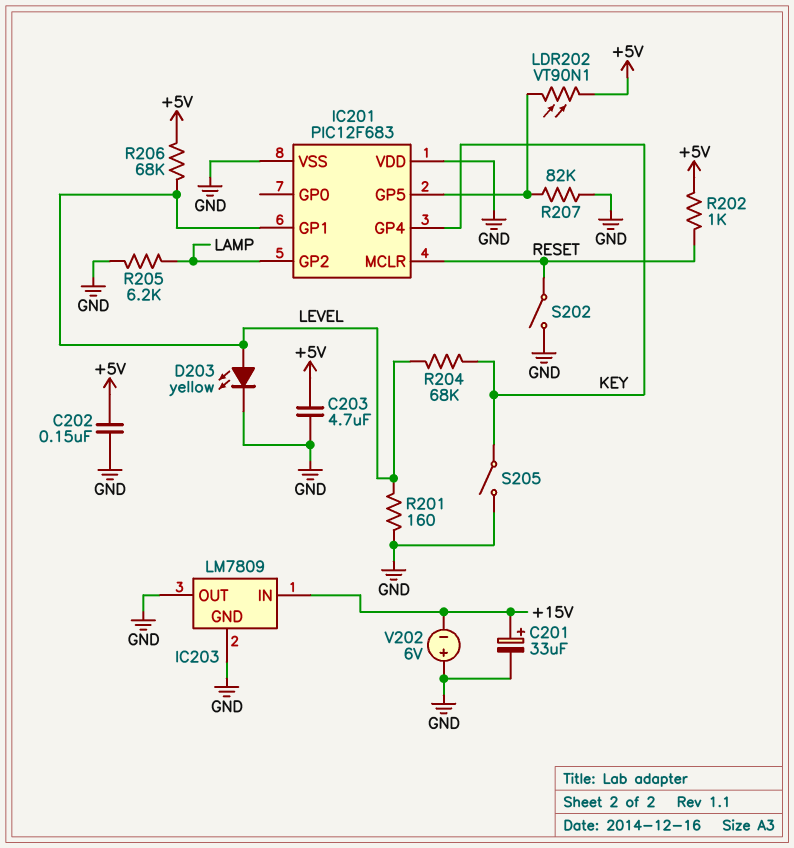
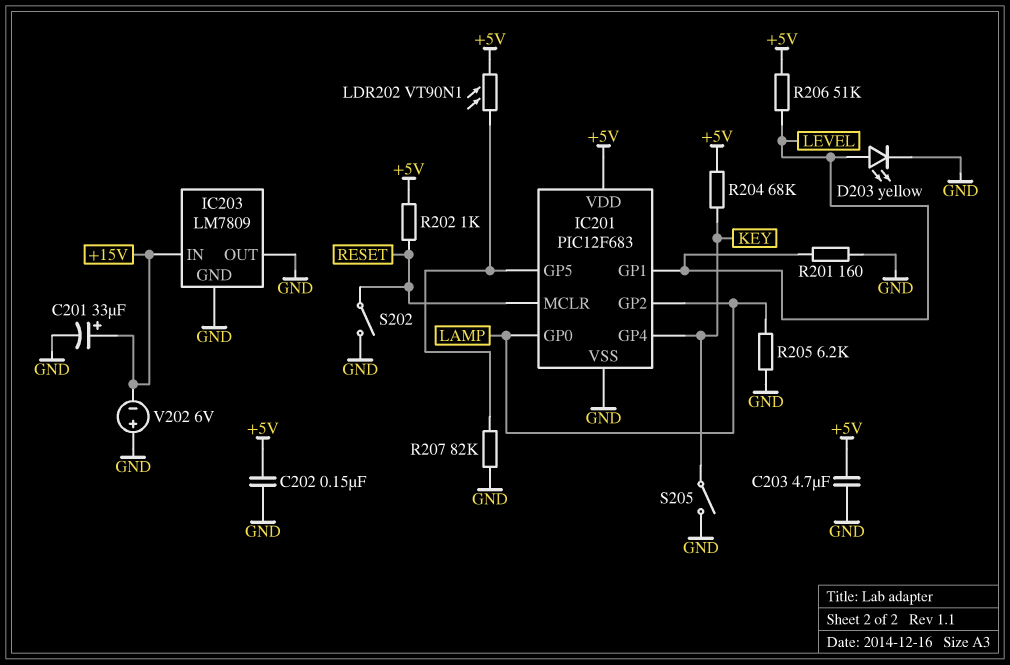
IC201 pin GP0: none -> LAMP
IC201 pin VDD: GND -> +5V
R204: 68k (KEY, LEVEL) -> 68k (+5V, KEY)
R206: 68k (+5V, LEVEL) -> 51k (+5V, LEVEL)

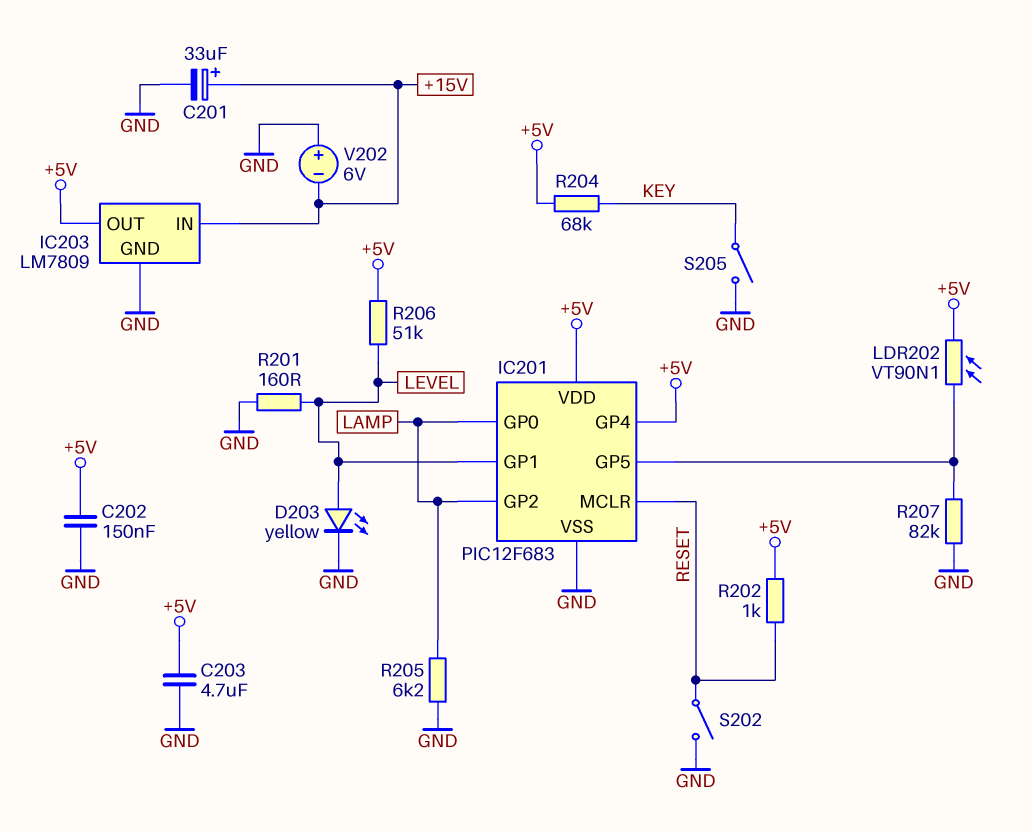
IC201 pin GP4: KEY -> +5V
IC203 pin OUT: GND -> +5V

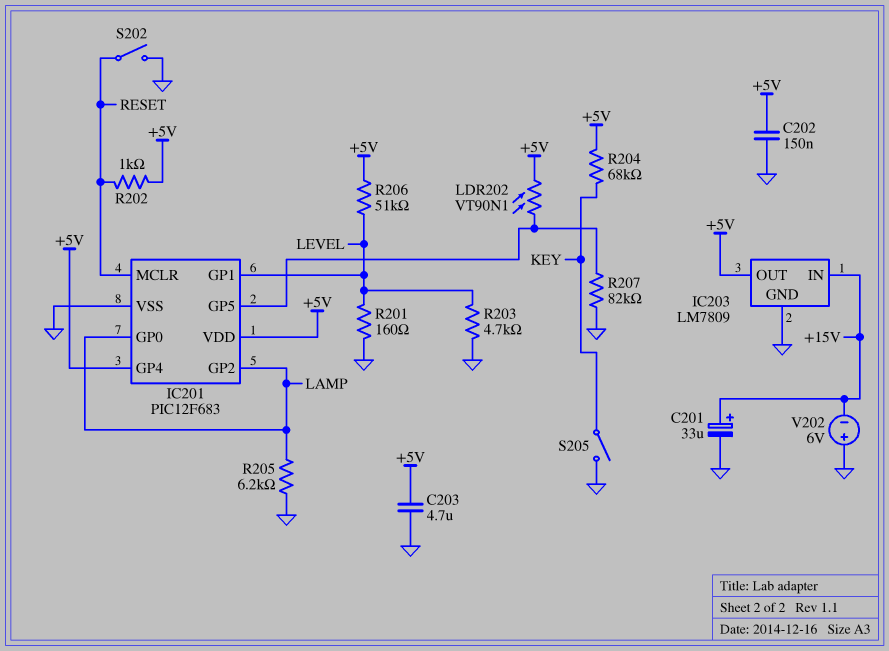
D203: LED yellow (A LEVEL, K GND) -> none
R203: none -> 4.7k (GND, LEVEL)

